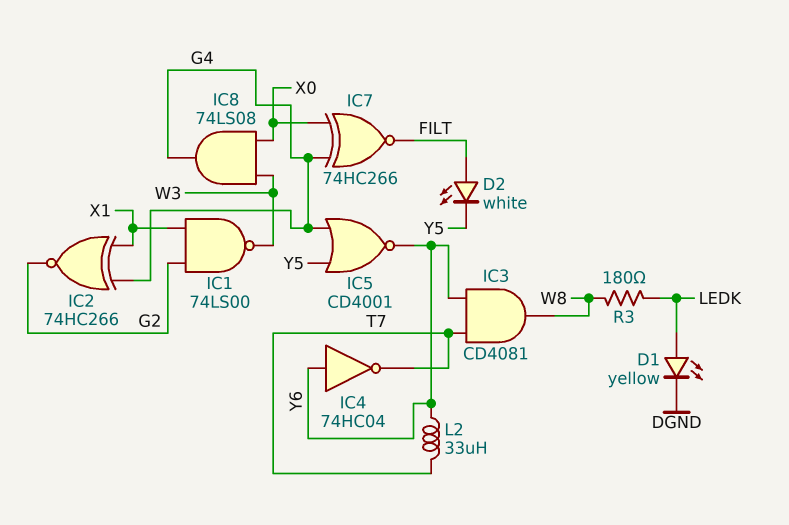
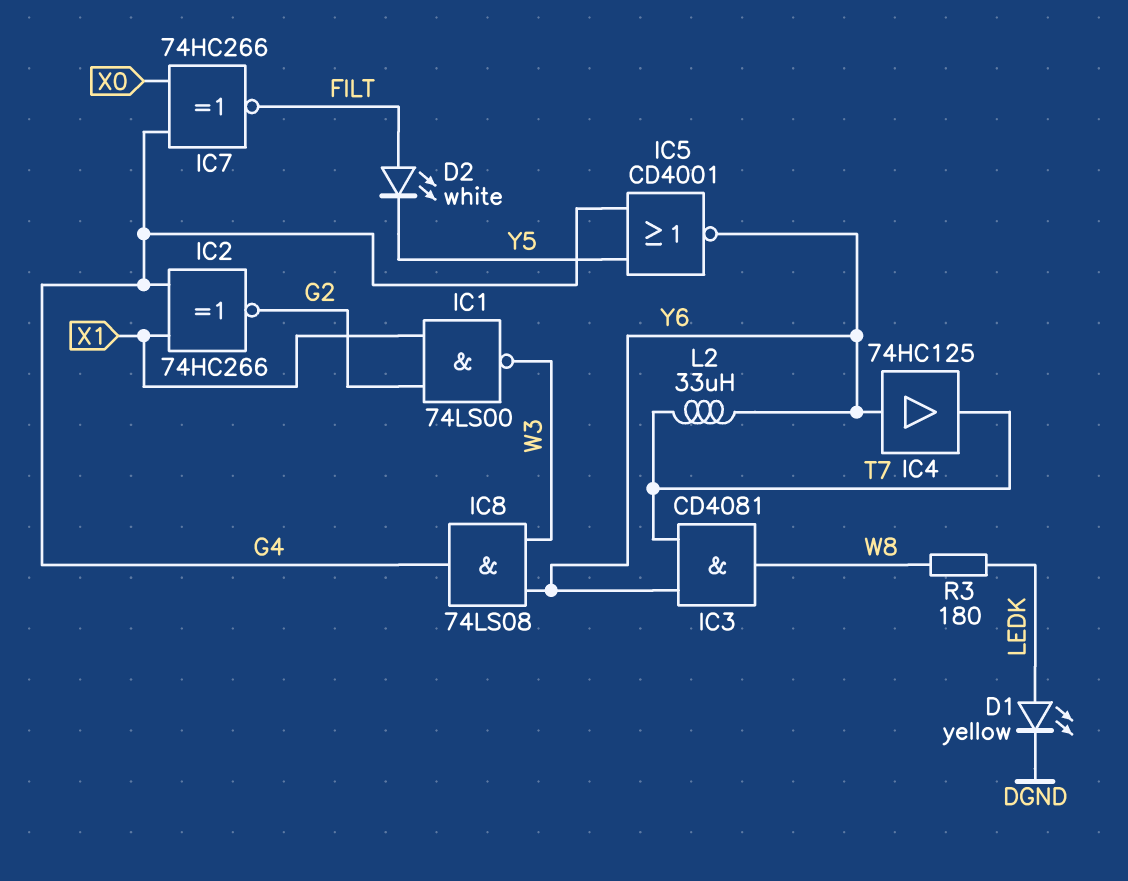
IC4: NOT 74HC04 (in Y6, out T7) -> buffer 74HC125 (in Y6, out T7)
IC8: AND 74LS08 (in W3, in X0, out G4) -> AND 74LS08 (in W3, in Y6, out G4)

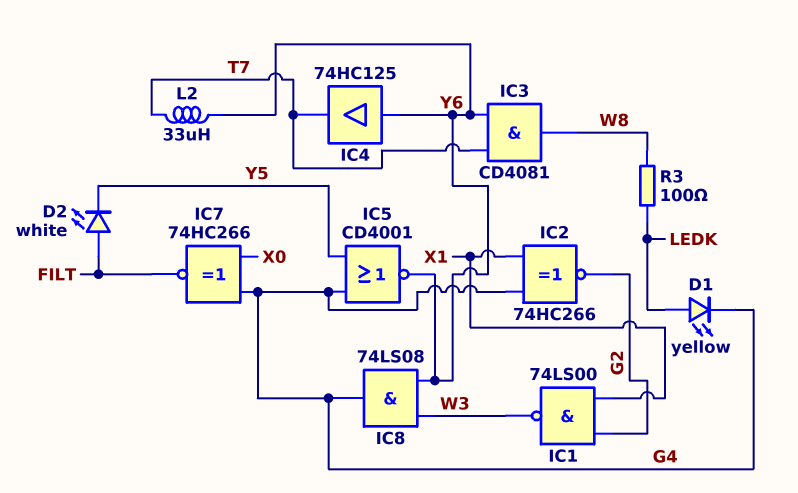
D1: LED yellow (A LEDK, K DGND) -> LED yellow (A LEDK, K G4)
R3: 180 (LEDK, W8) -> 100 (LEDK, W8)

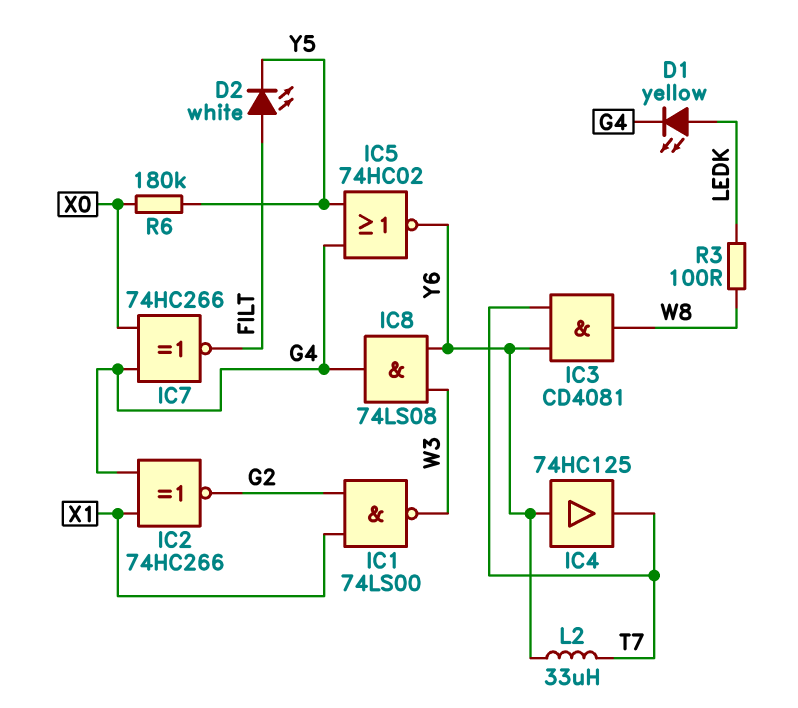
IC5: NOR CD4001 (in G4, in Y5, out Y6) -> NOR 74HC02 (in G4, in Y5, out Y6)
R6: none -> 180k (X0, Y5)

